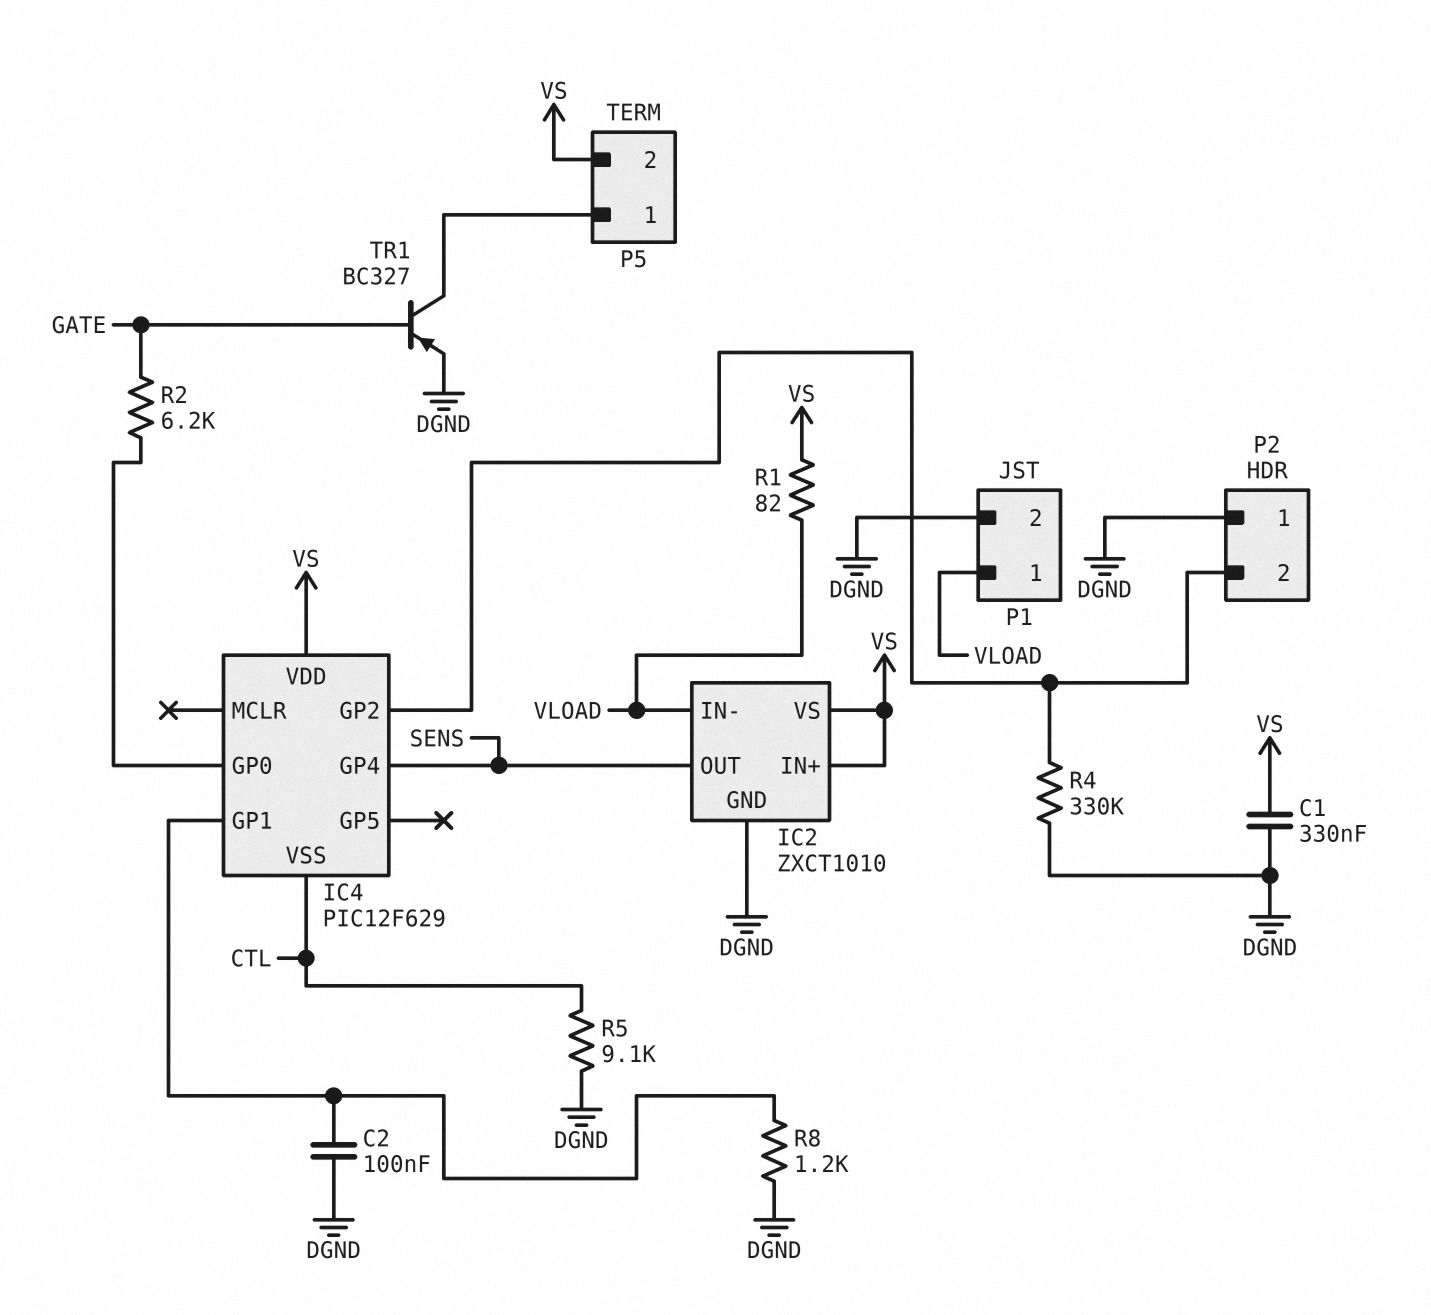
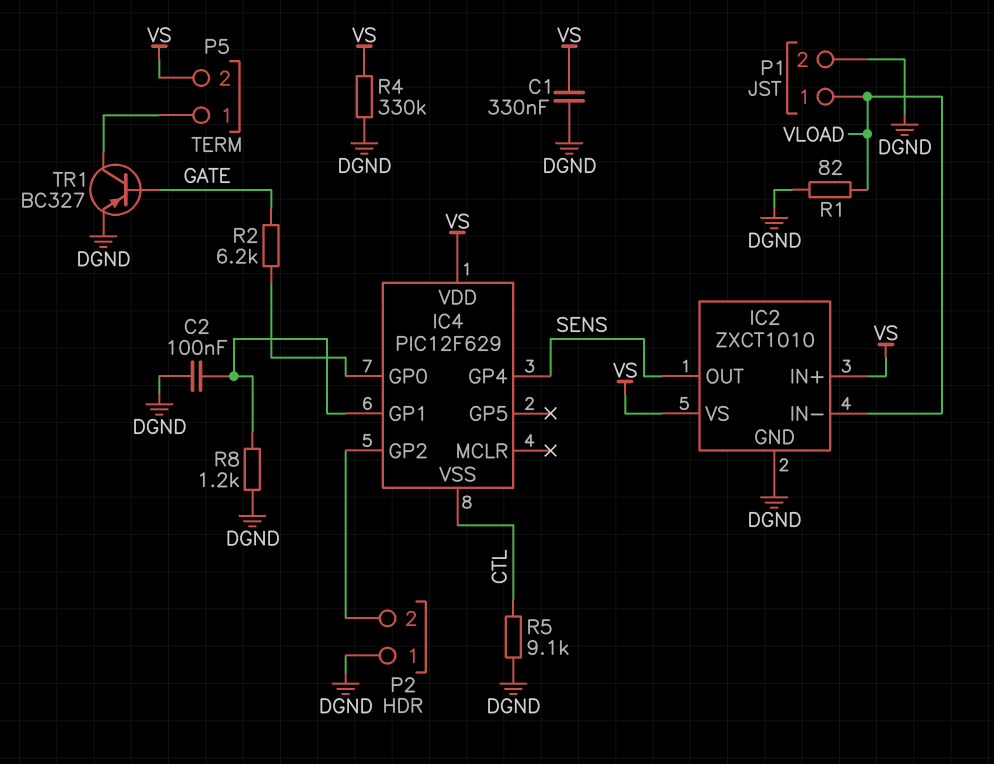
R1: 82 (VLOAD, VS) -> 82 (DGND, VLOAD)
R4: 330k (DGND, IC4/GP2) -> 330k (DGND, VS)

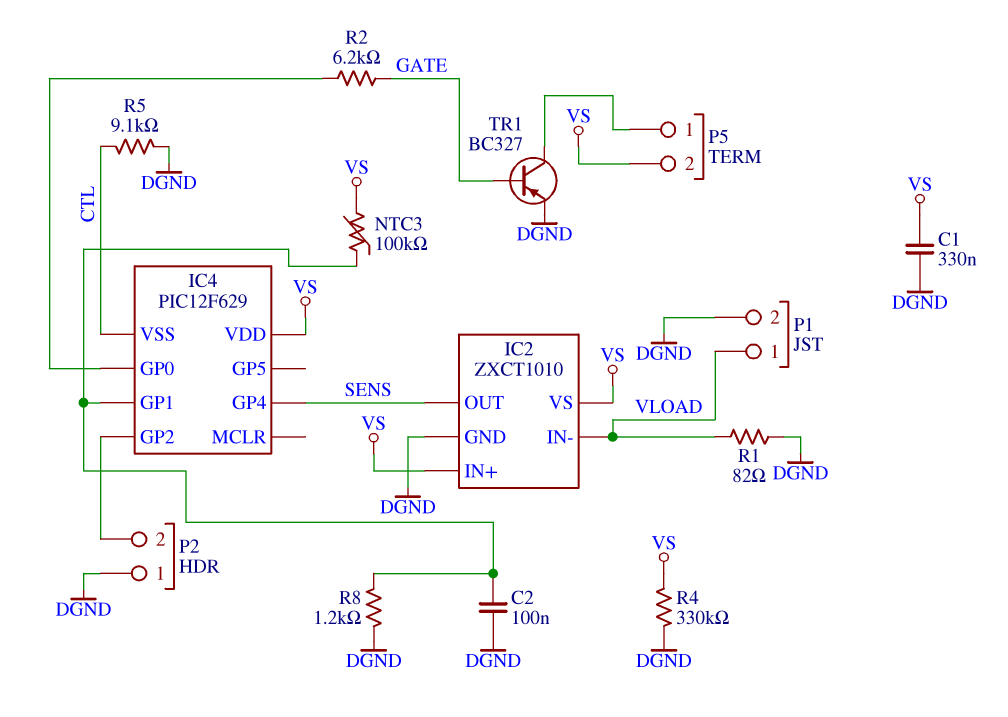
NTC3: none -> 100k (IC4/GP1, VS)

